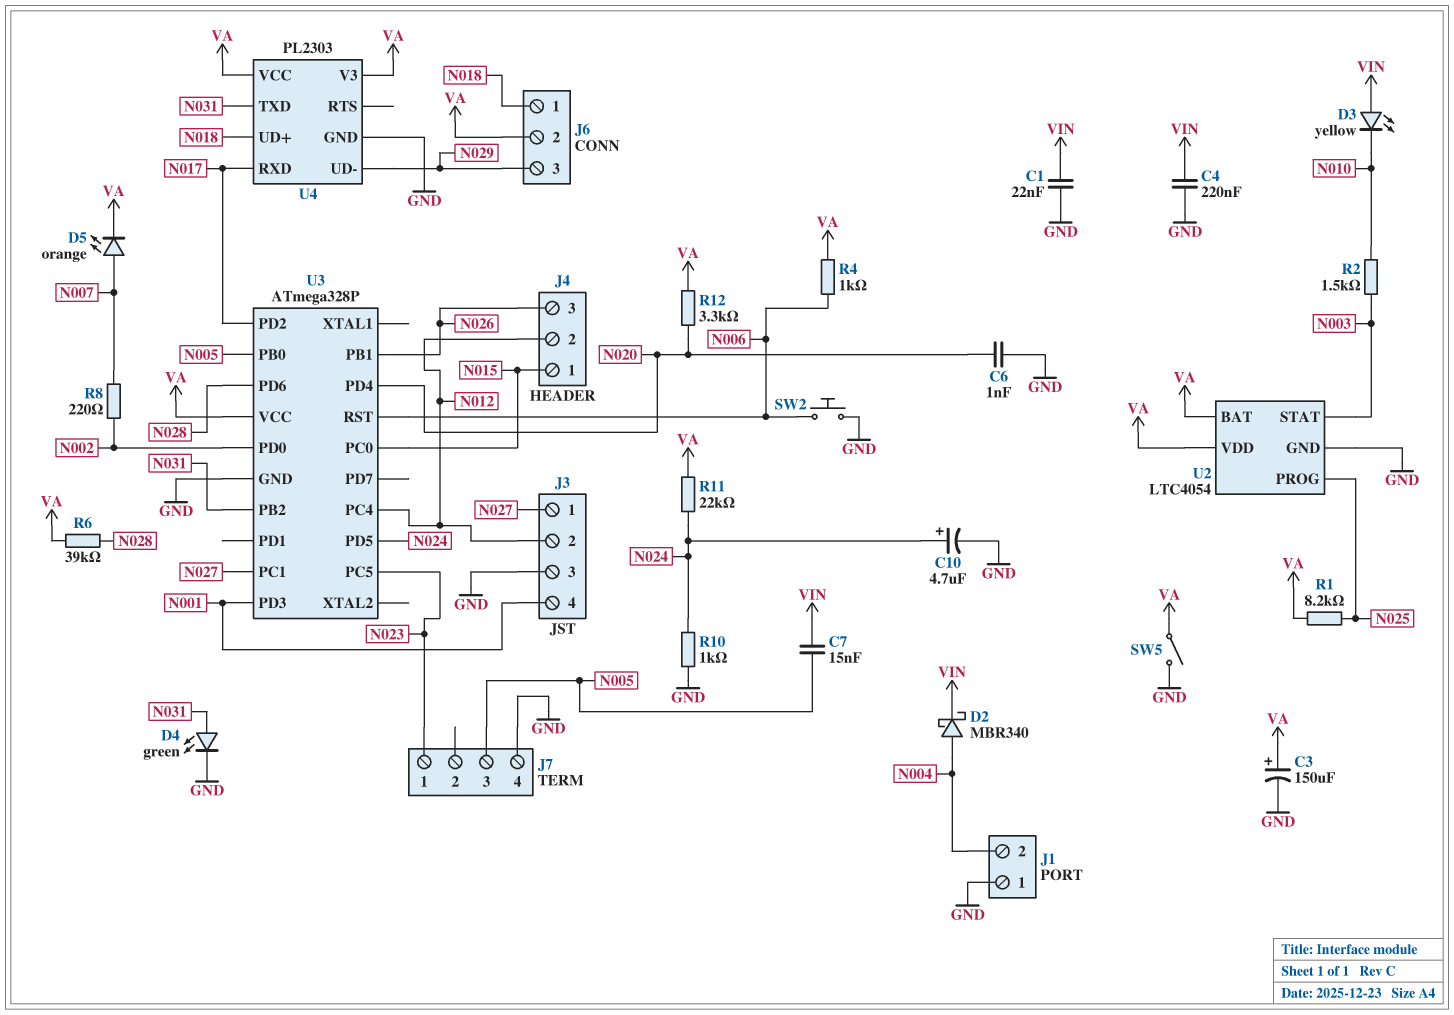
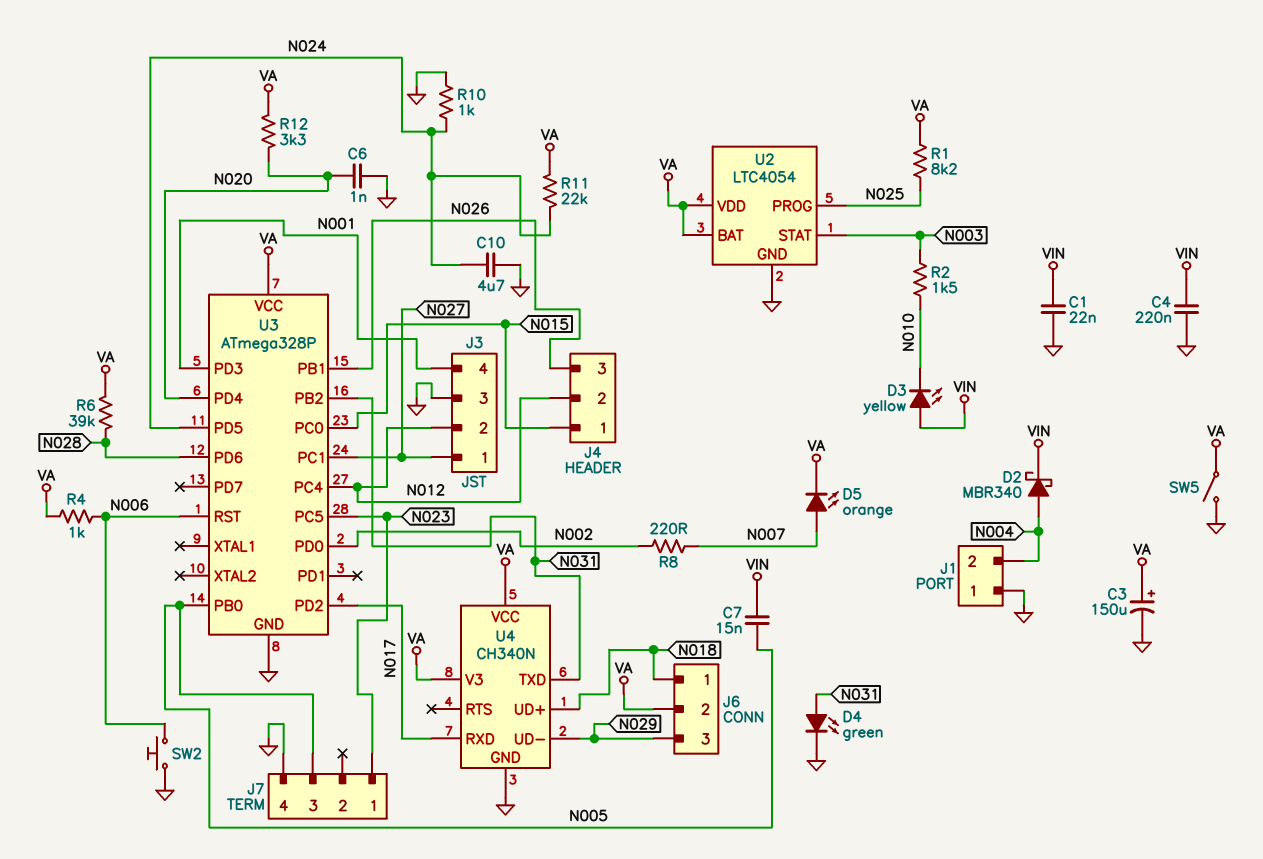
C10: 4.7uF (plus N024, minus GND) -> 4.7uF (GND, N024)
U4: PL2303 -> CH340N

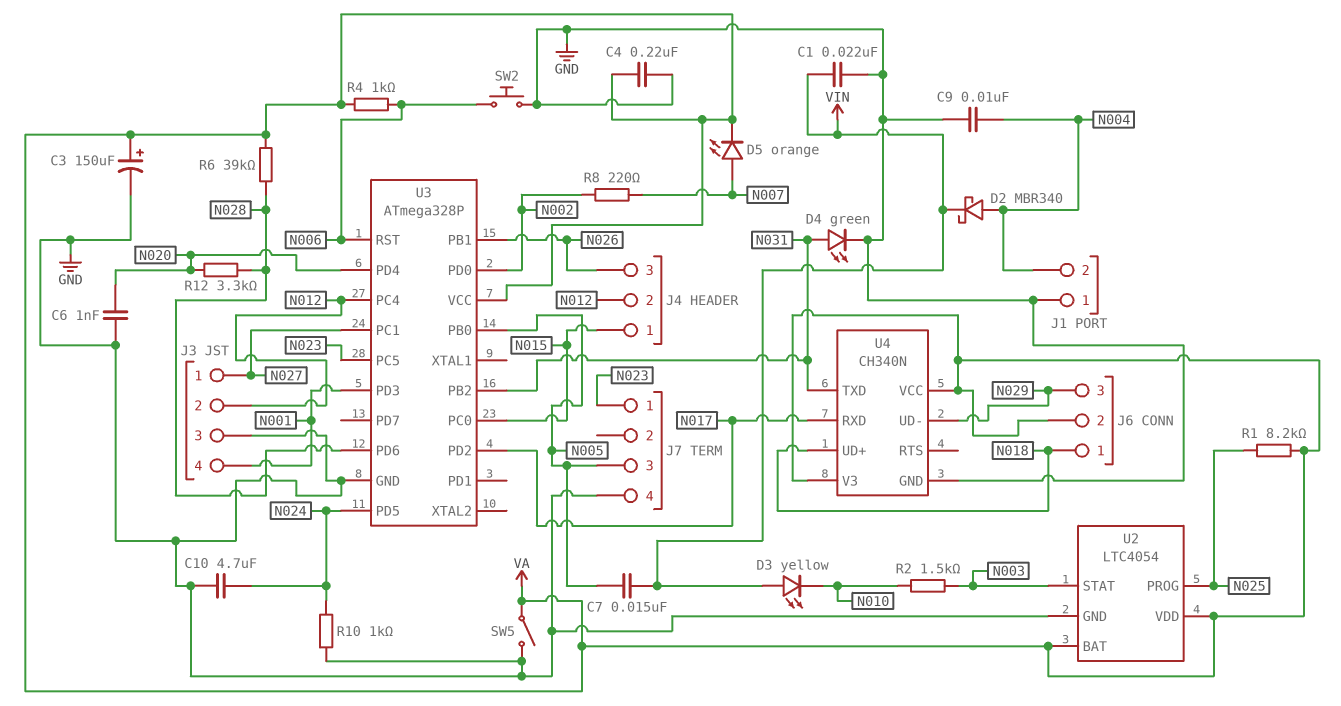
C4: 220nF (GND, VIN) -> 220nF (GND, VA)
C9: none -> 10nF (GND, N004)
R11: 22k (N024, VA) -> none
R12: 3.3k (N020, VA) -> 3.3k (N020, N028)

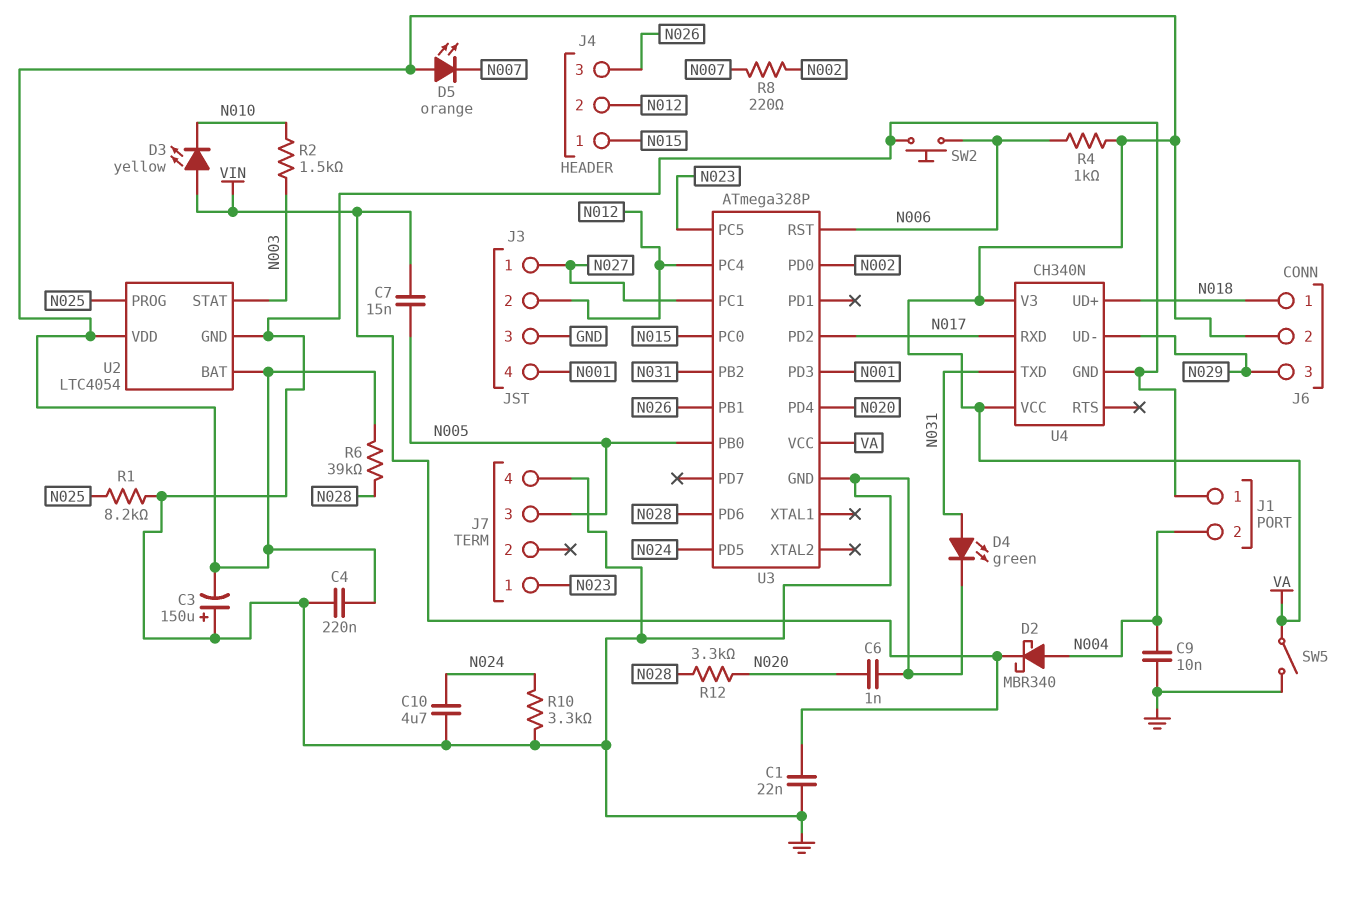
C3: 150uF (plus VA, minus GND) -> 150uF (plus GND, minus VA)
D5: LED orange (A N007, K VA) -> LED orange (A VA, K N007)
R1: 8.2k (N025, VA) -> 8.2k (GND, N025)
R10: 1k (GND, N024) -> 3.3k (GND, N024)

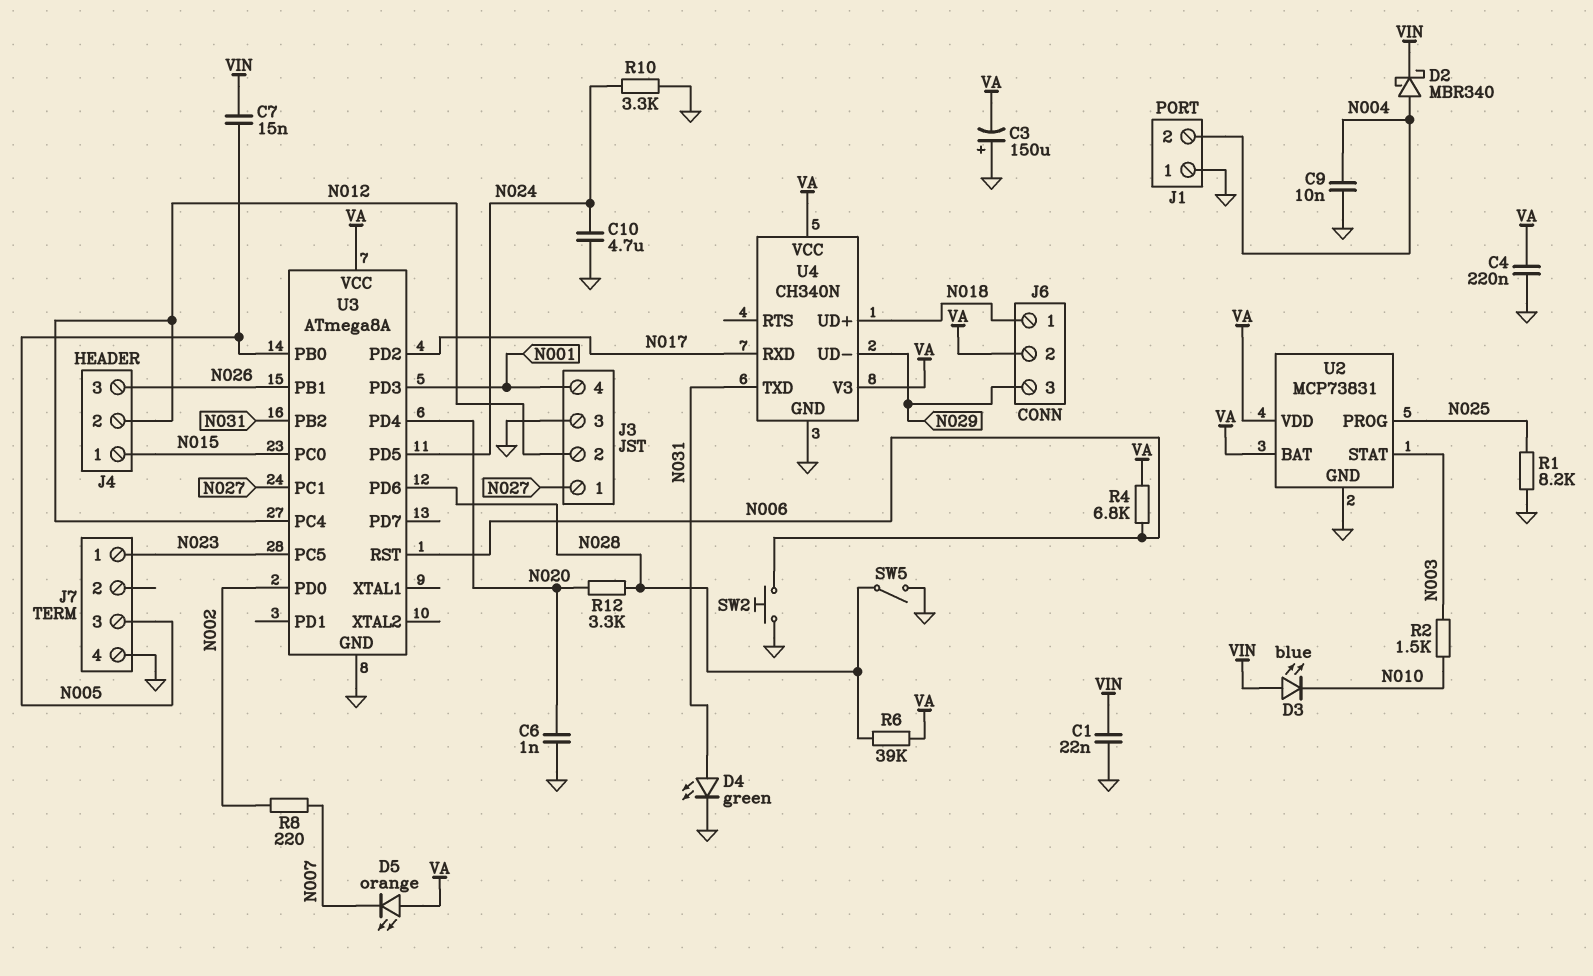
D3: LED yellow (A VIN, K N010) -> LED blue (A VIN, K N010)
R4: 1k (N006, VA) -> 6.8k (N006, VA)
SW5: switch (GND, VA) -> switch (GND, N028)
U2: LTC4054 -> MCP73831
U3: ATmega328P -> ATmega8A

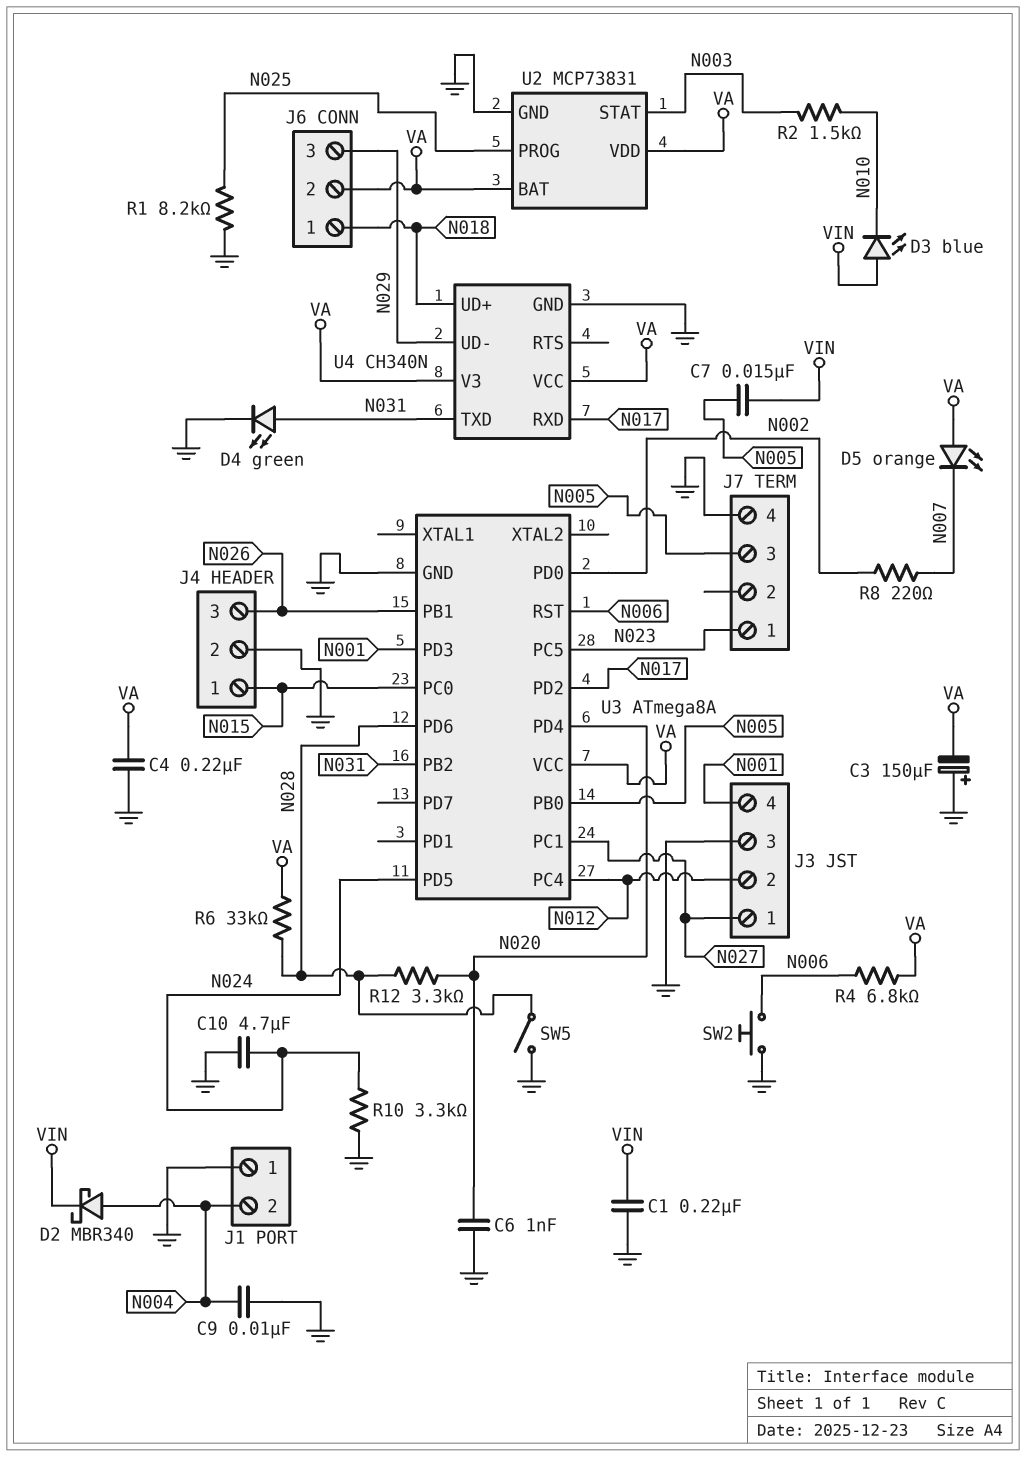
C1: 22nF (GND, VIN) -> 220nF (GND, VIN)
J4 pin 2: N012 -> GND
R6: 39k (N028, VA) -> 33k (N028, VA)

